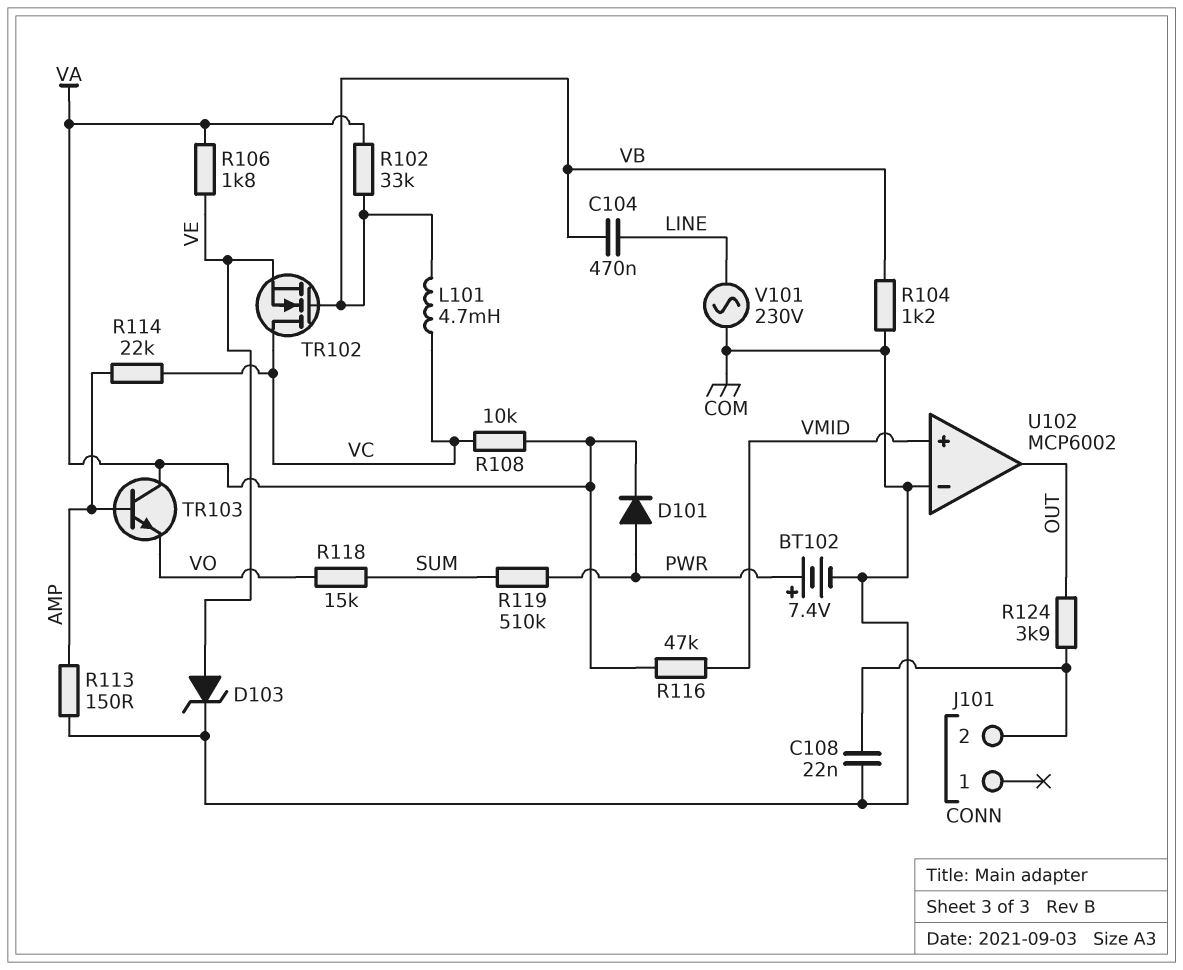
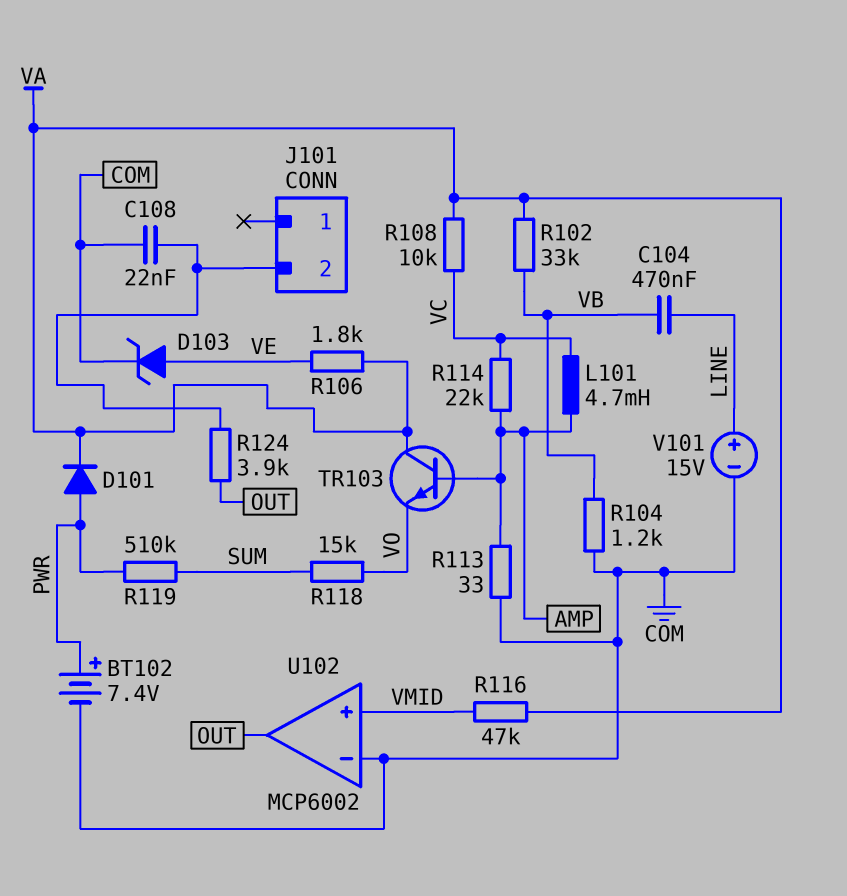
L101: 4.7mH (VB, VC) -> 4.7mH (AMP, VC)
R113: 150 (AMP, COM) -> 33 (AMP, COM)
TR102: NMOS (G VB, D VC, S VE) -> none
V101: AC 230V (COM, LINE) -> 15V (plus LINE, minus COM)

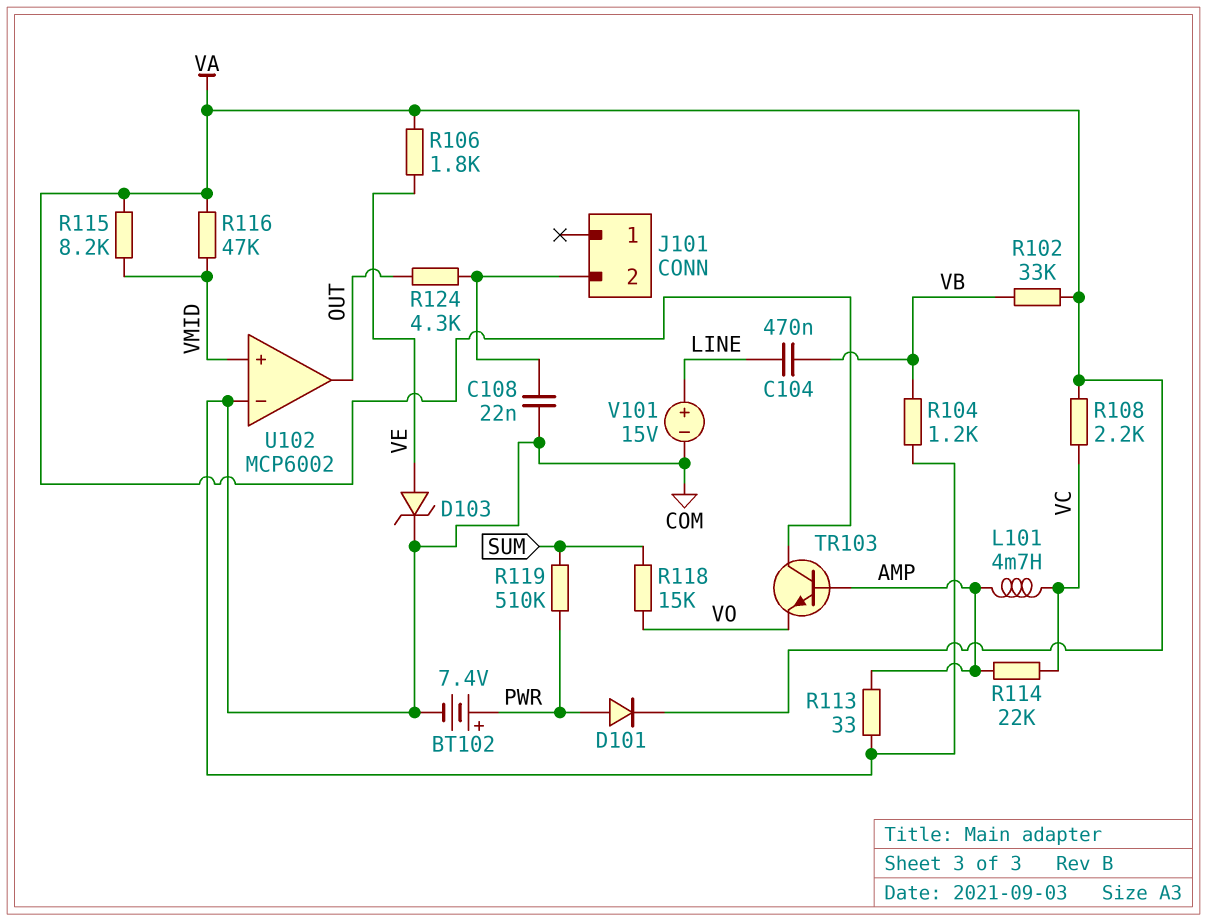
R108: 10k (VA, VC) -> 2.2k (VA, VC)
R115: none -> 8.2k (VA, VMID)
R124: 3.9k (J101/2, OUT) -> 4.3k (J101/2, OUT)

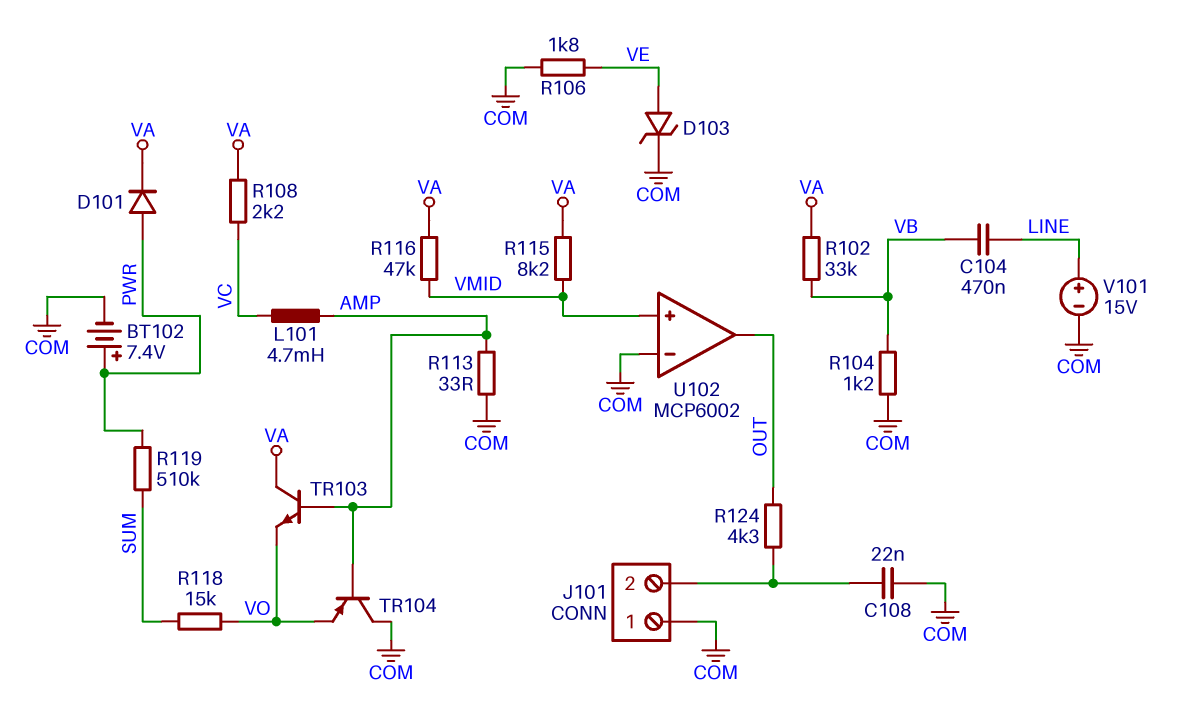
J101 pin 1: none -> COM
R106: 1.8k (VA, VE) -> 1.8k (COM, VE)
R114: 22k (AMP, VC) -> none
TR104: none -> PNP (B AMP, C COM, E VO)

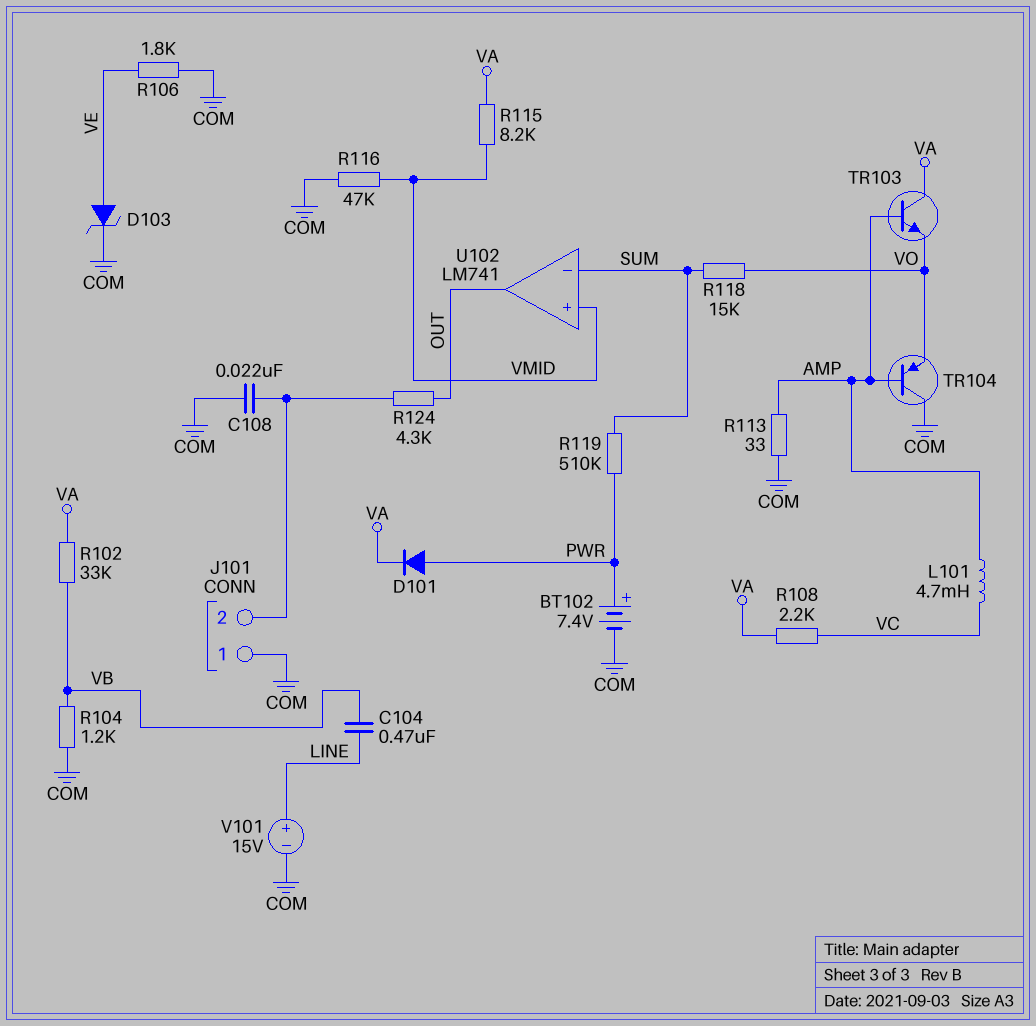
R116: 47k (VA, VMID) -> 47k (COM, VMID)
U102: MCP6002 -> LM741
U102 pin in-: COM -> SUM

